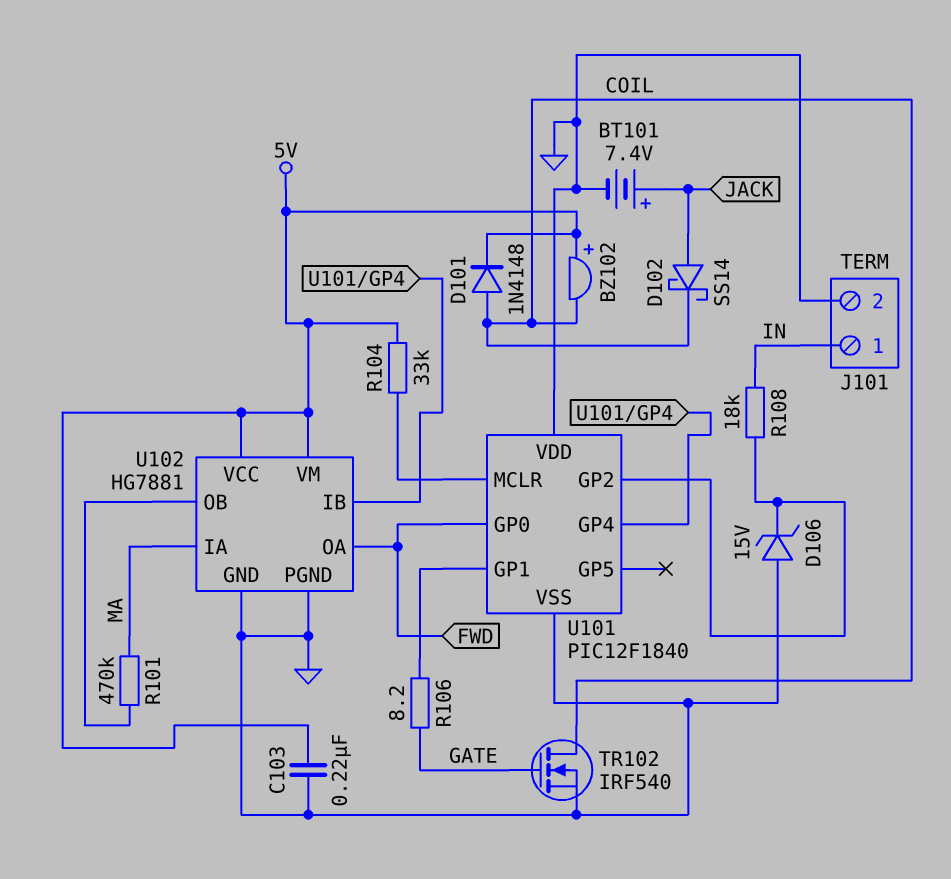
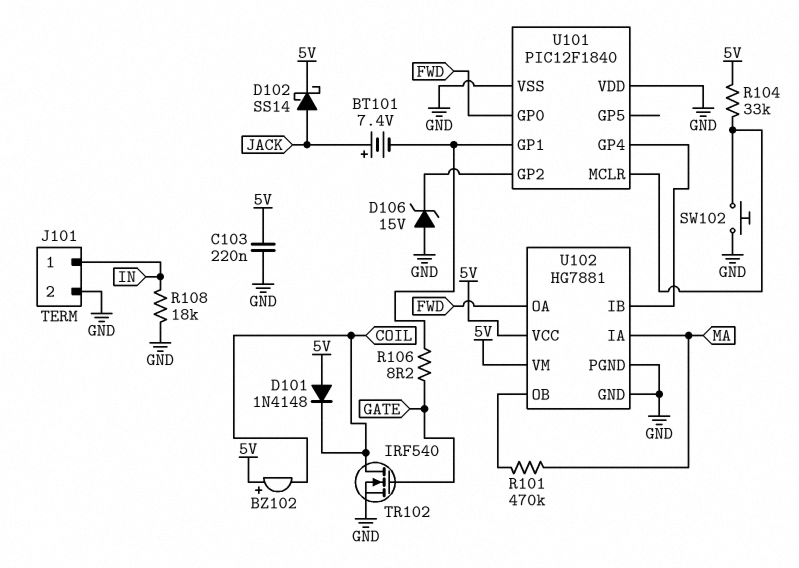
BT101: 7.4V (plus JACK, minus GND) -> 7.4V (plus JACK, minus U101/GP1)
D101: diode 1N4148 (A COIL, K 5V) -> diode 1N4148 (A 5V, K COIL)
D102: schottky SS14 (A JACK, K COIL) -> schottky SS14 (A JACK, K 5V)
R108: 18k (IN, U101/GP2) -> 18k (GND, IN)
SW102: none -> button (GND, U101/MCLR)

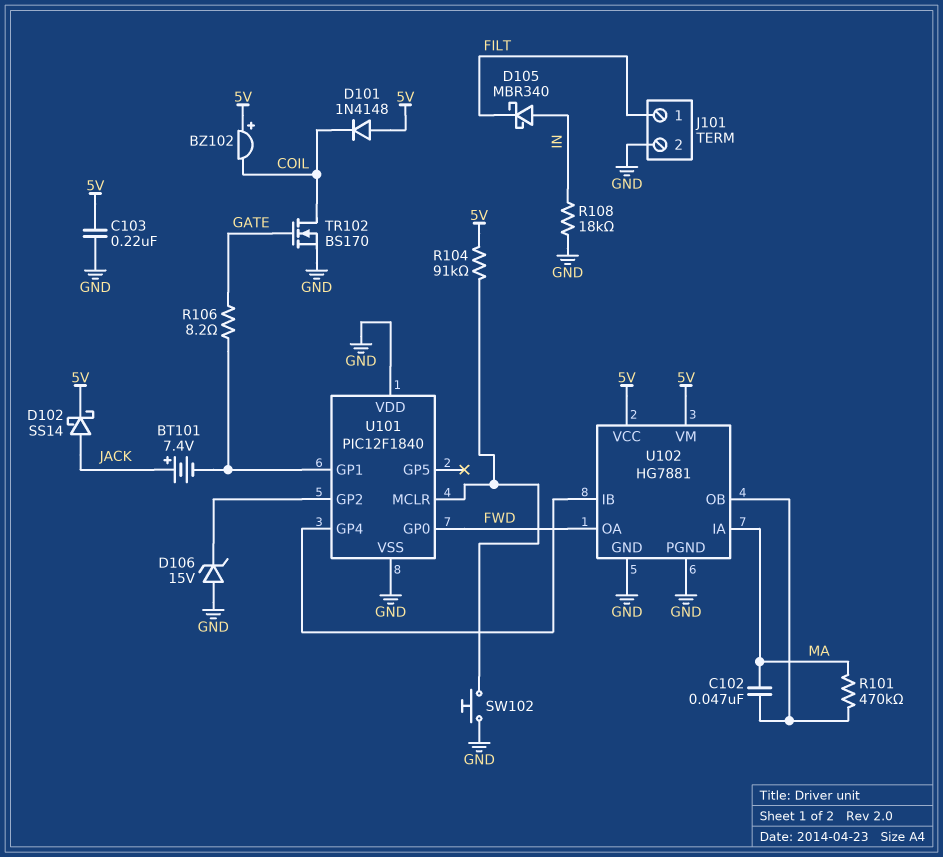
C102: none -> 47nF (MA, U102/OB)
D105: none -> schottky MBR340 (A IN, K FILT)
J101 pin 1: IN -> FILT
R104: 33k (5V, U101/MCLR) -> 91k (5V, U101/MCLR)
TR102: NMOS IRF540 (G GATE, D COIL, S GND) -> NMOS BS170 (G GATE, D COIL, S GND)

